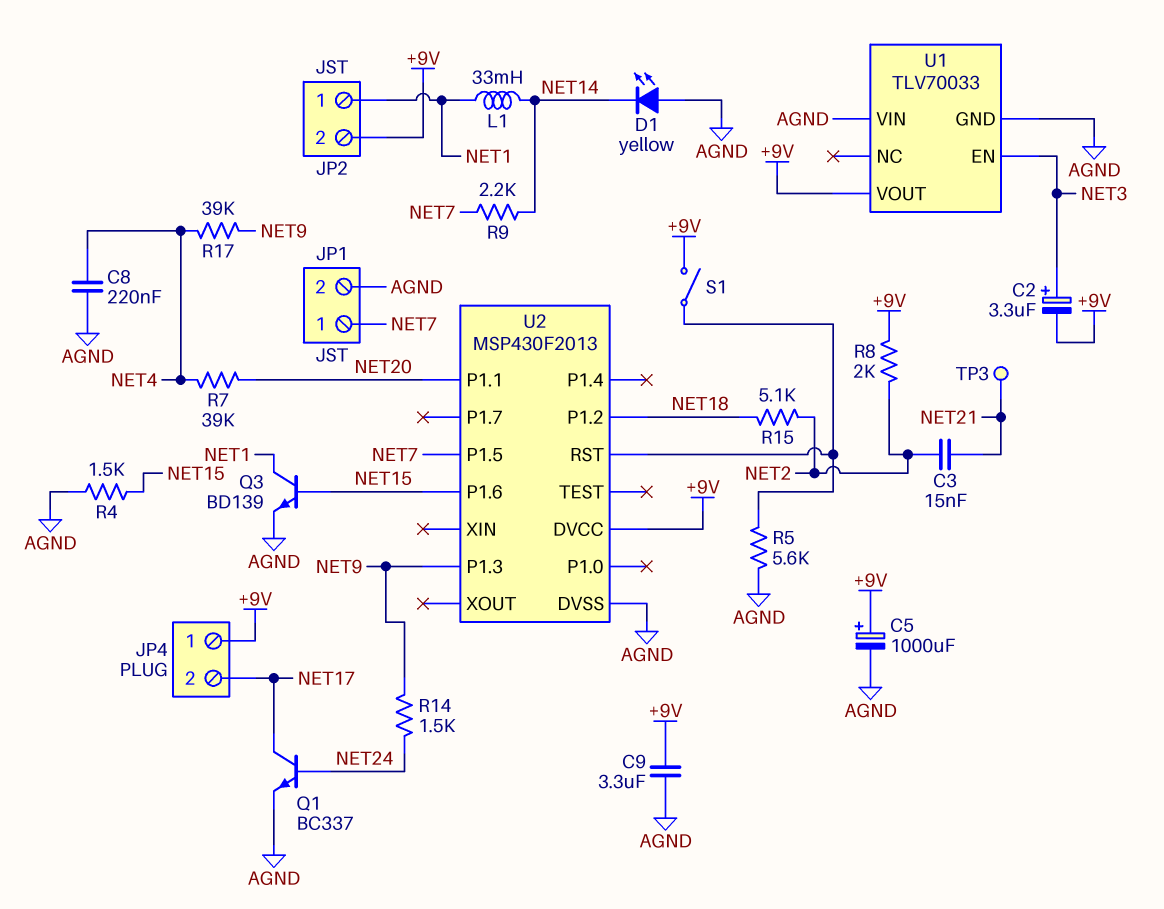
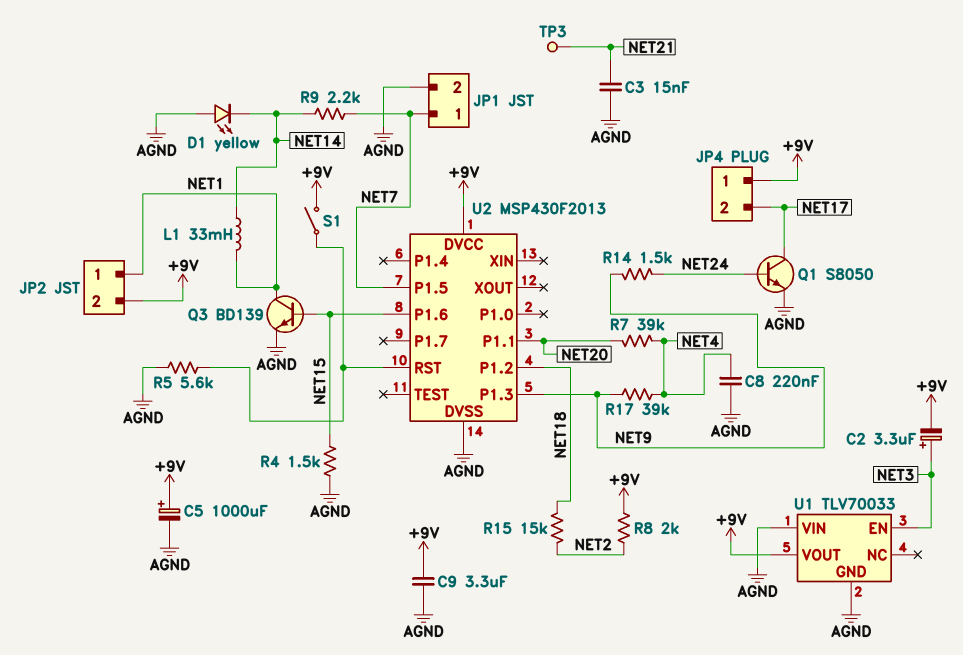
C3: 15nF (NET2, NET21) -> 15nF (AGND, NET21)
Q1: NPN BC337 (B NET24, C NET17, E AGND) -> NPN S8050 (B NET24, C NET17, E AGND)
R15: 5.1k (NET2, NET18) -> 15k (NET2, NET18)

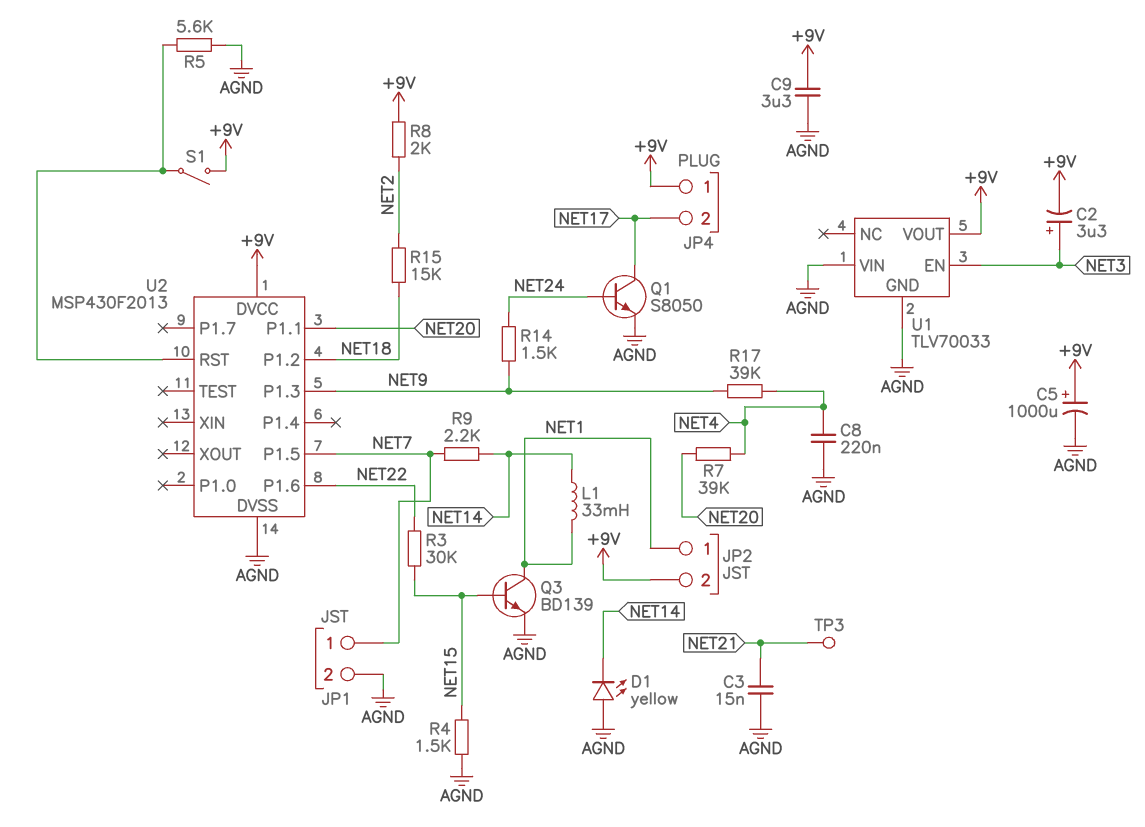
R3: none -> 30k (NET15, NET22)
U2 pin P1.6: NET15 -> NET22

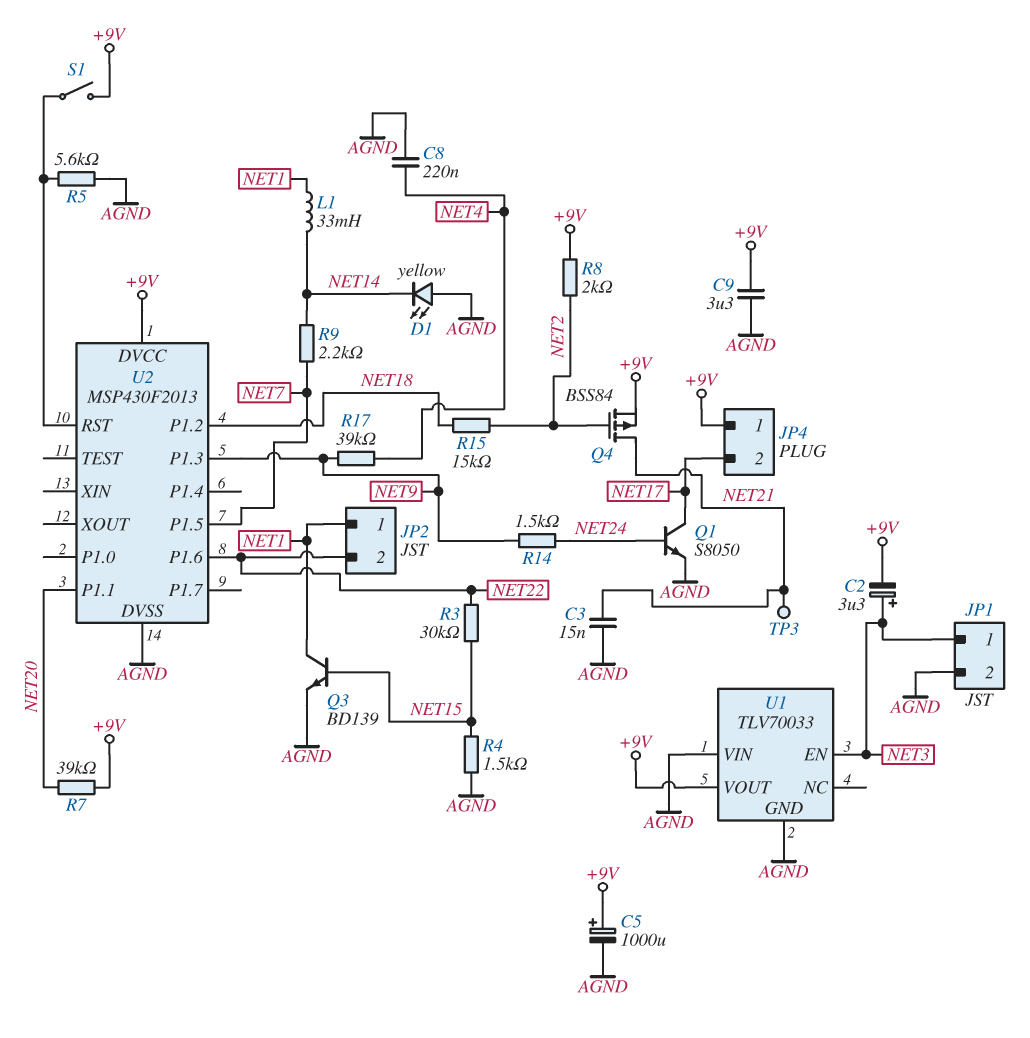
JP1 pin 1: NET7 -> NET3
JP2 pin 2: +9V -> NET22
Q4: none -> PMOS BSS84 (G NET2, D NET21, S +9V)
R7: 39k (NET4, NET20) -> 39k (+9V, NET20)

